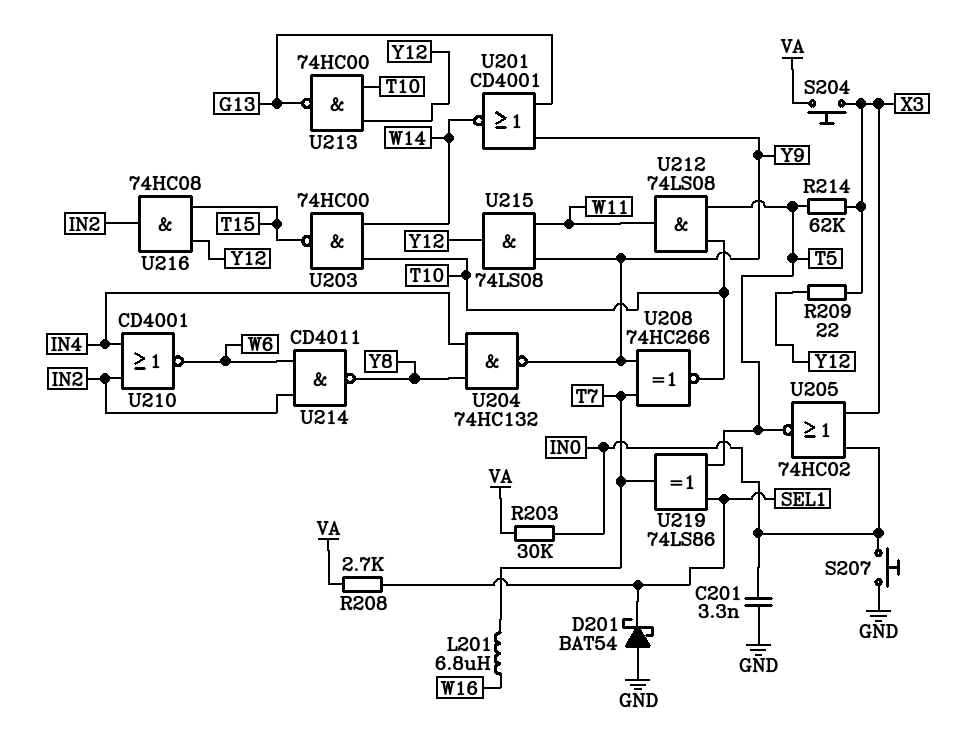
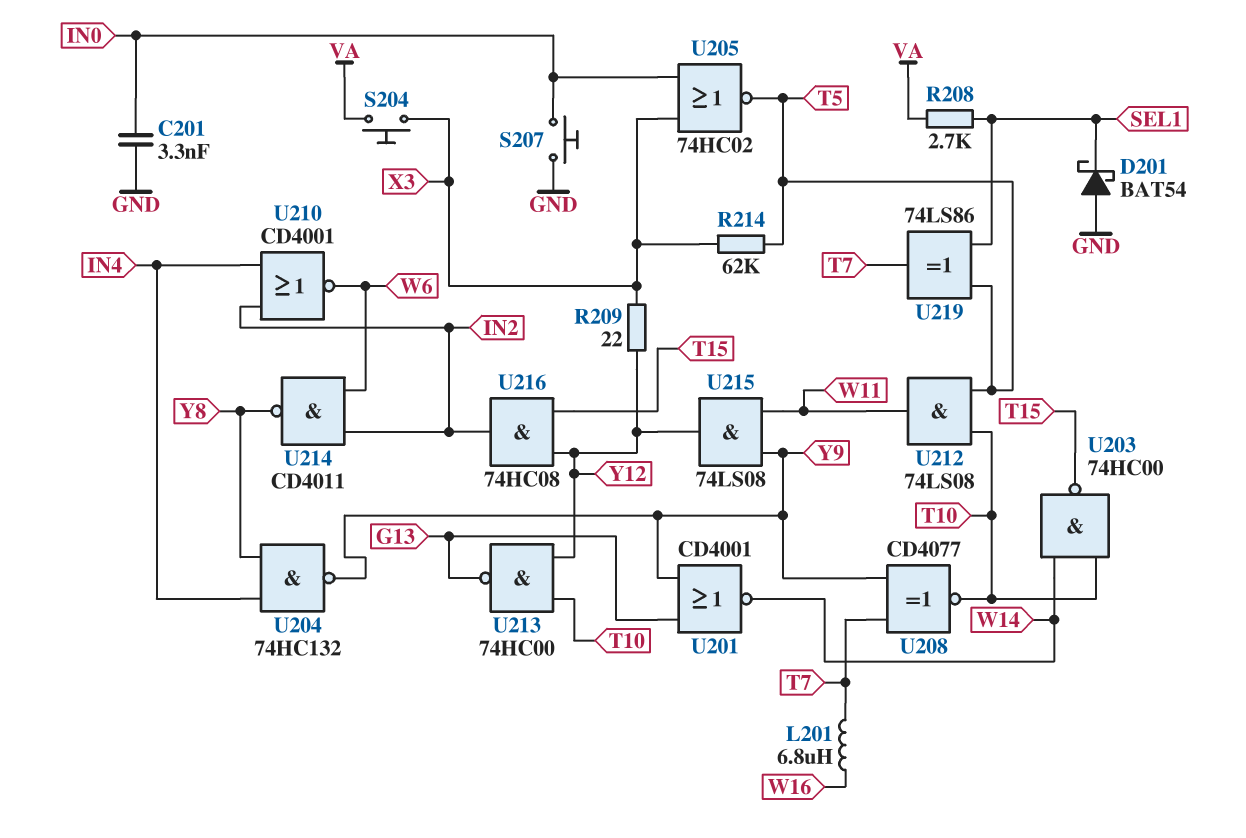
R203: 30k (IN0, VA) -> none
U208: XNOR 74HC266 (in T7, in Y9, out T10) -> XNOR CD4077 (in T7, in Y9, out T10)

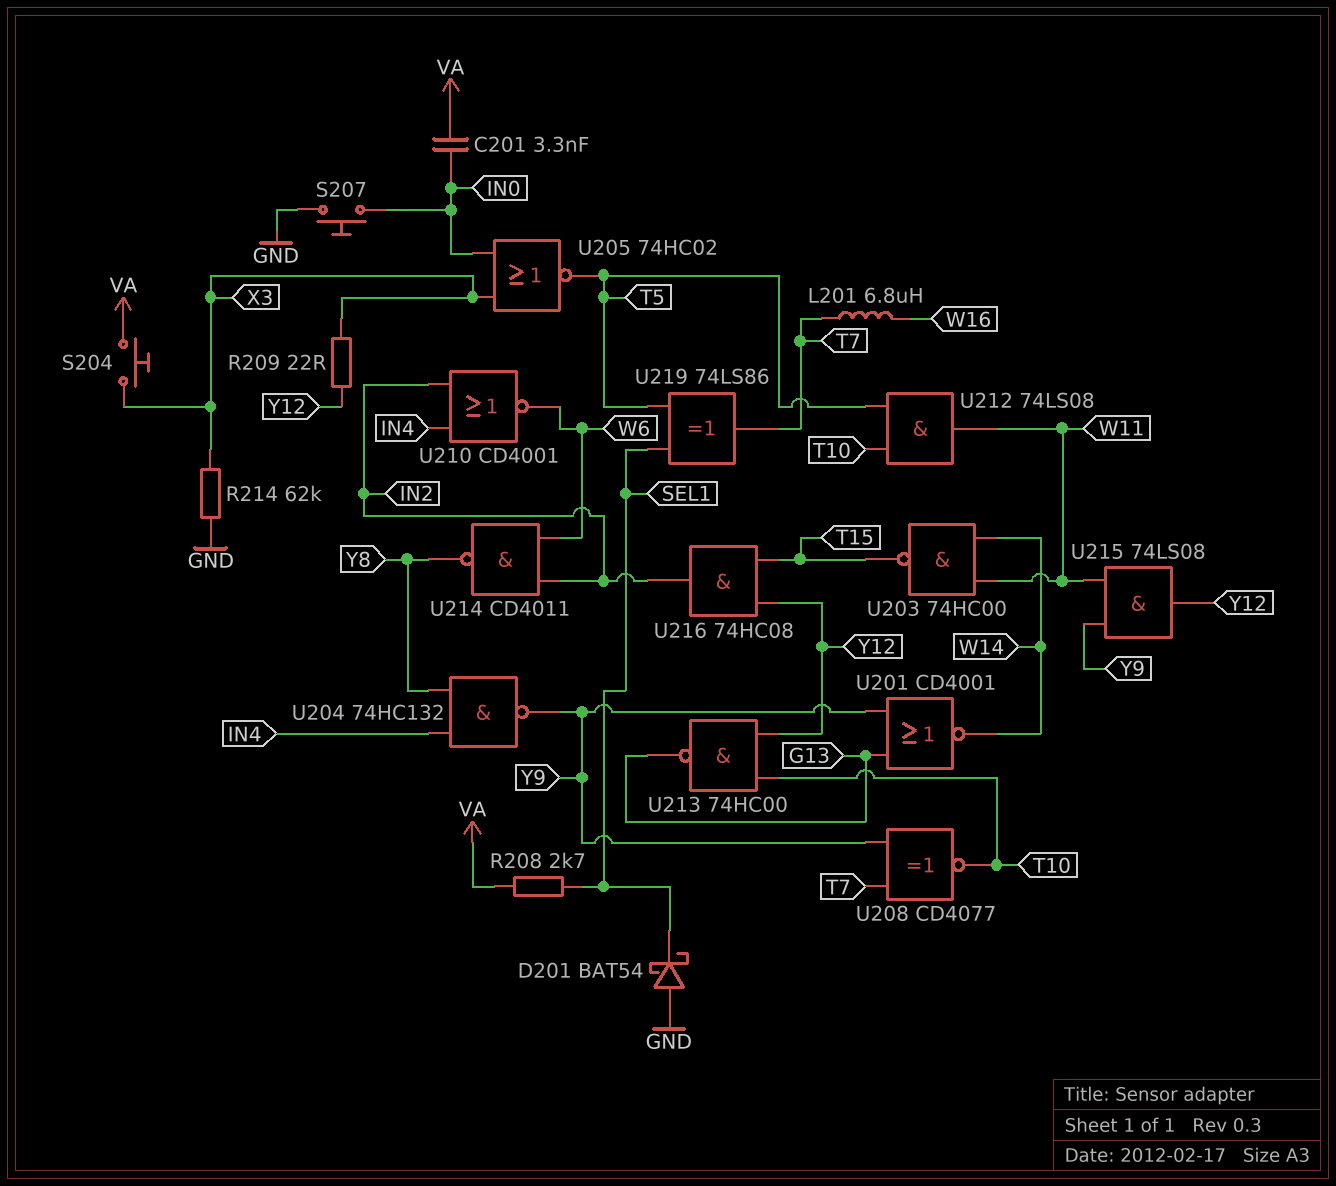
C201: 3.3nF (GND, IN0) -> 3.3nF (IN0, VA)
R214: 62k (T5, X3) -> 62k (GND, X3)
U203: NAND 74HC00 (in T10, in W14, out T15) -> NAND 74HC00 (in W11, in W14, out T15)

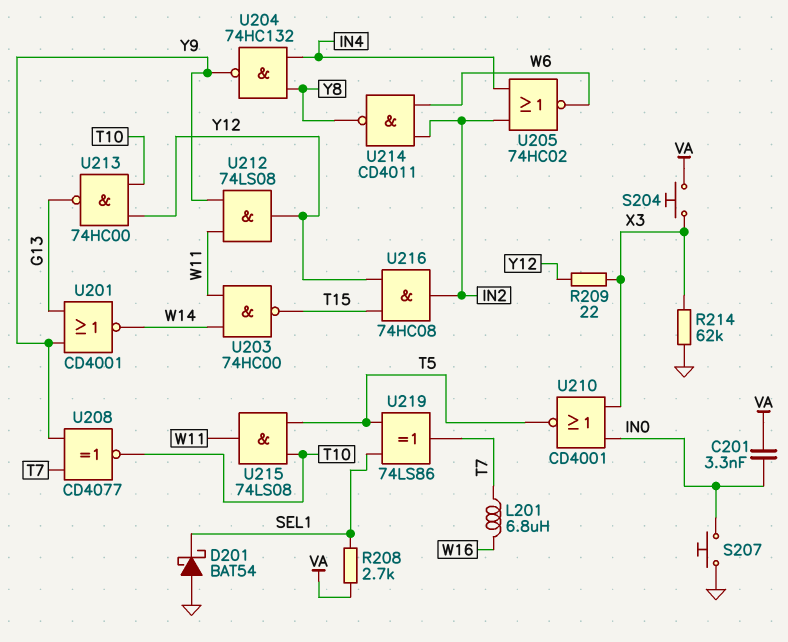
U205: NOR 74HC02 (in IN0, in X3, out T5) -> NOR 74HC02 (in IN2, in IN4, out W6)
U210: NOR CD4001 (in IN2, in IN4, out W6) -> NOR CD4001 (in IN0, in X3, out T5)
U212: AND 74LS08 (in T5, in T10, out W11) -> AND 74LS08 (in W11, in Y9, out Y12)
U215: AND 74LS08 (in W11, in Y9, out Y12) -> AND 74LS08 (in T5, in T10, out W11)

